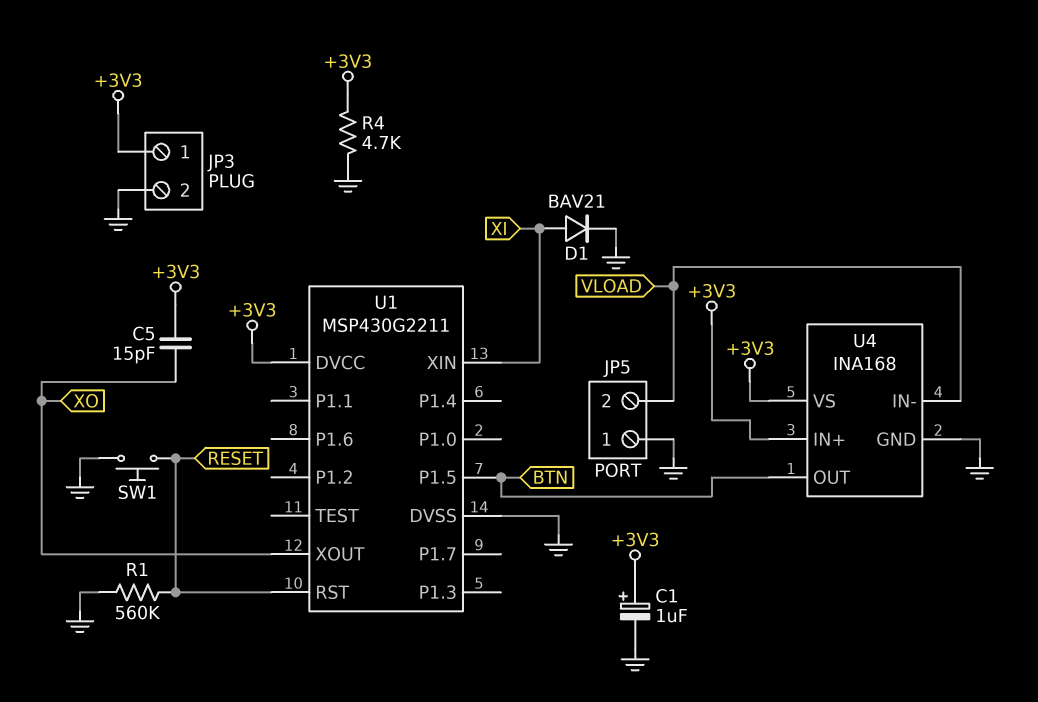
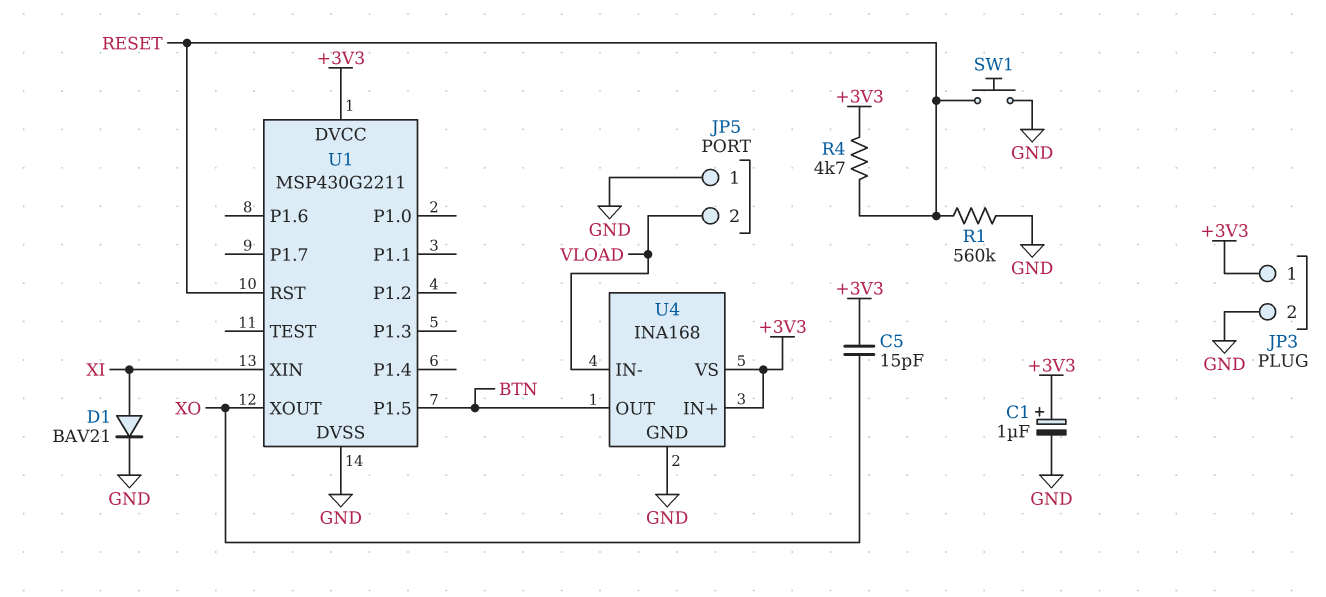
R4: 4.7k (+3V3, GND) -> 4.7k (+3V3, RESET)

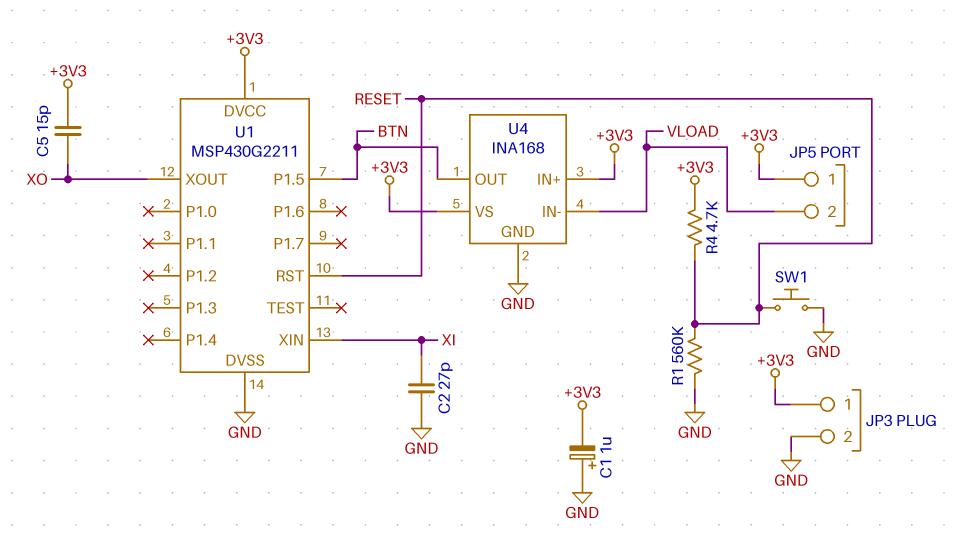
C1: 1uF (plus +3V3, minus GND) -> 1uF (plus GND, minus +3V3)
C2: none -> 27pF (GND, XI)
D1: diode BAV21 (A XI, K GND) -> none
JP5 pin 1: GND -> +3V3

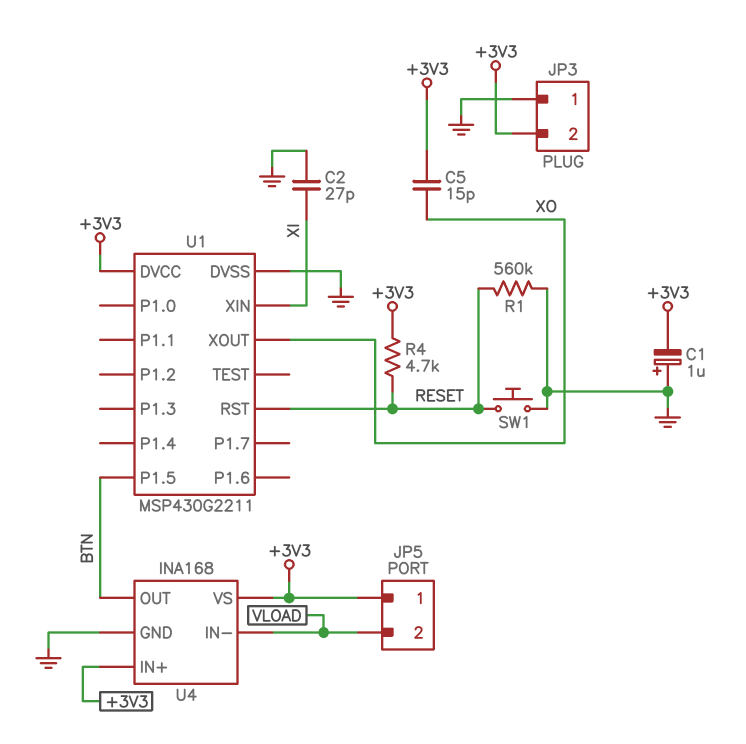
JP3 pin 1: +3V3 -> GND
JP3 pin 2: GND -> +3V3

